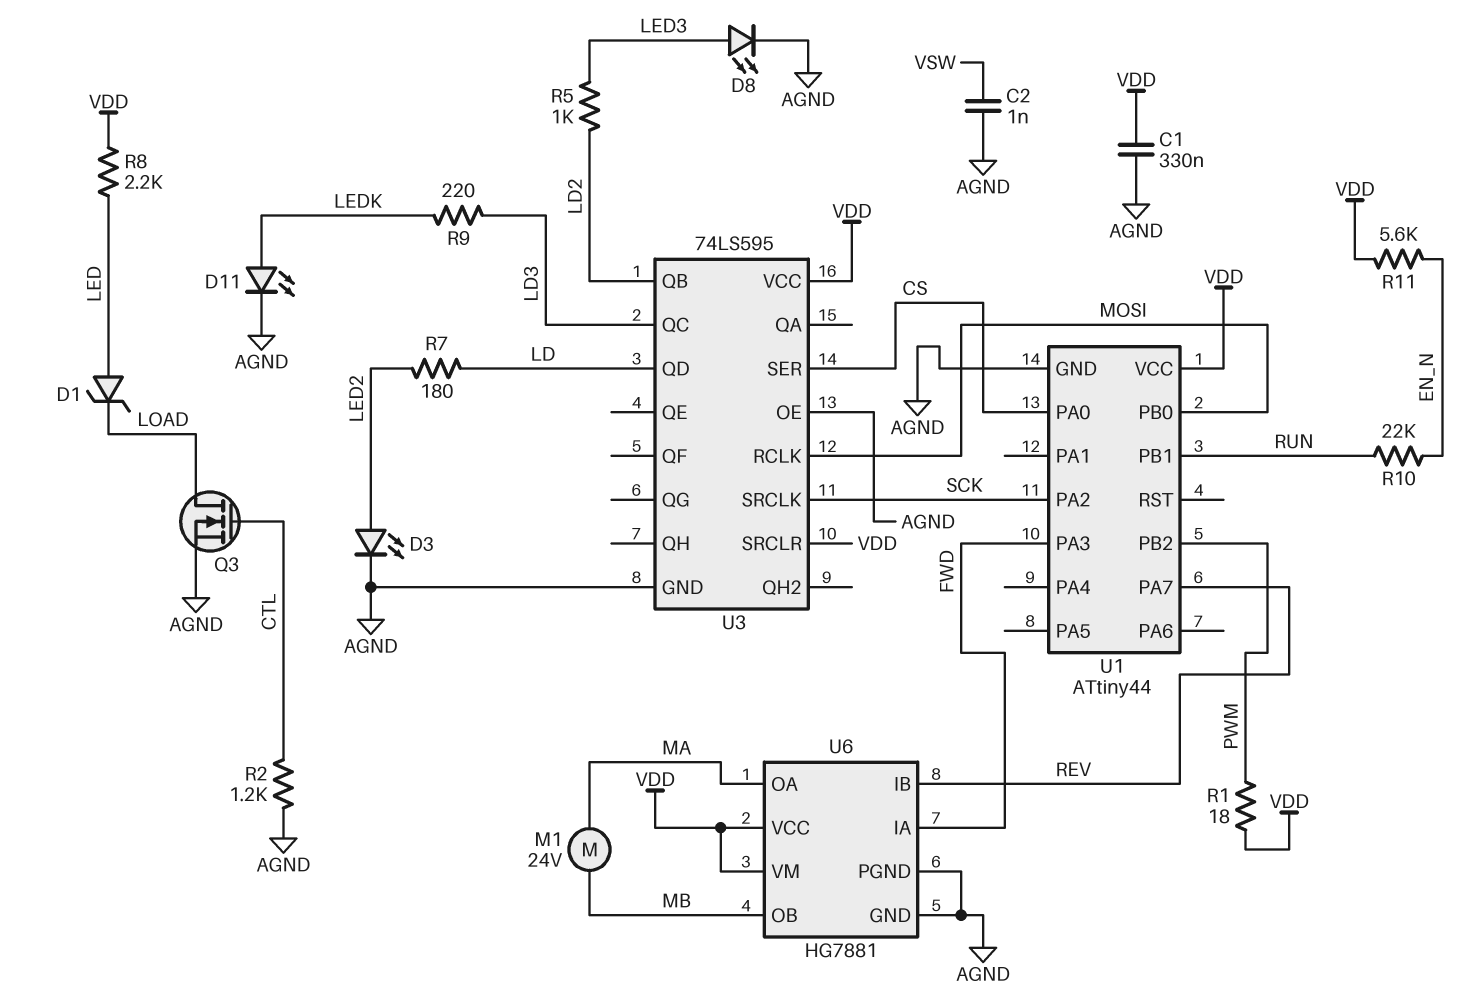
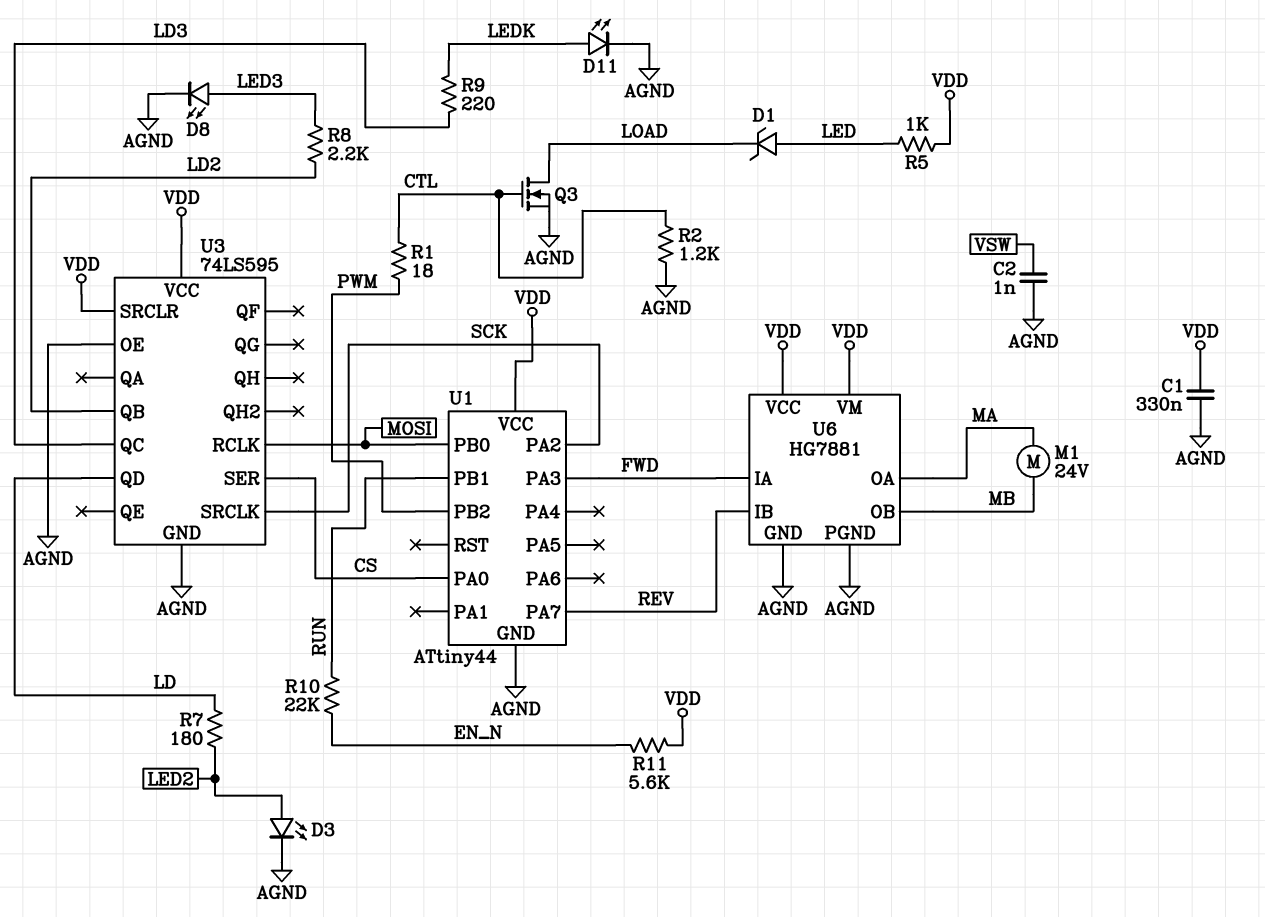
R1: 18 (PWM, VDD) -> 18 (CTL, PWM)
R5: 1k (LD2, LED3) -> 1k (LED, VDD)
R8: 2.2k (LED, VDD) -> 2.2k (LD2, LED3)

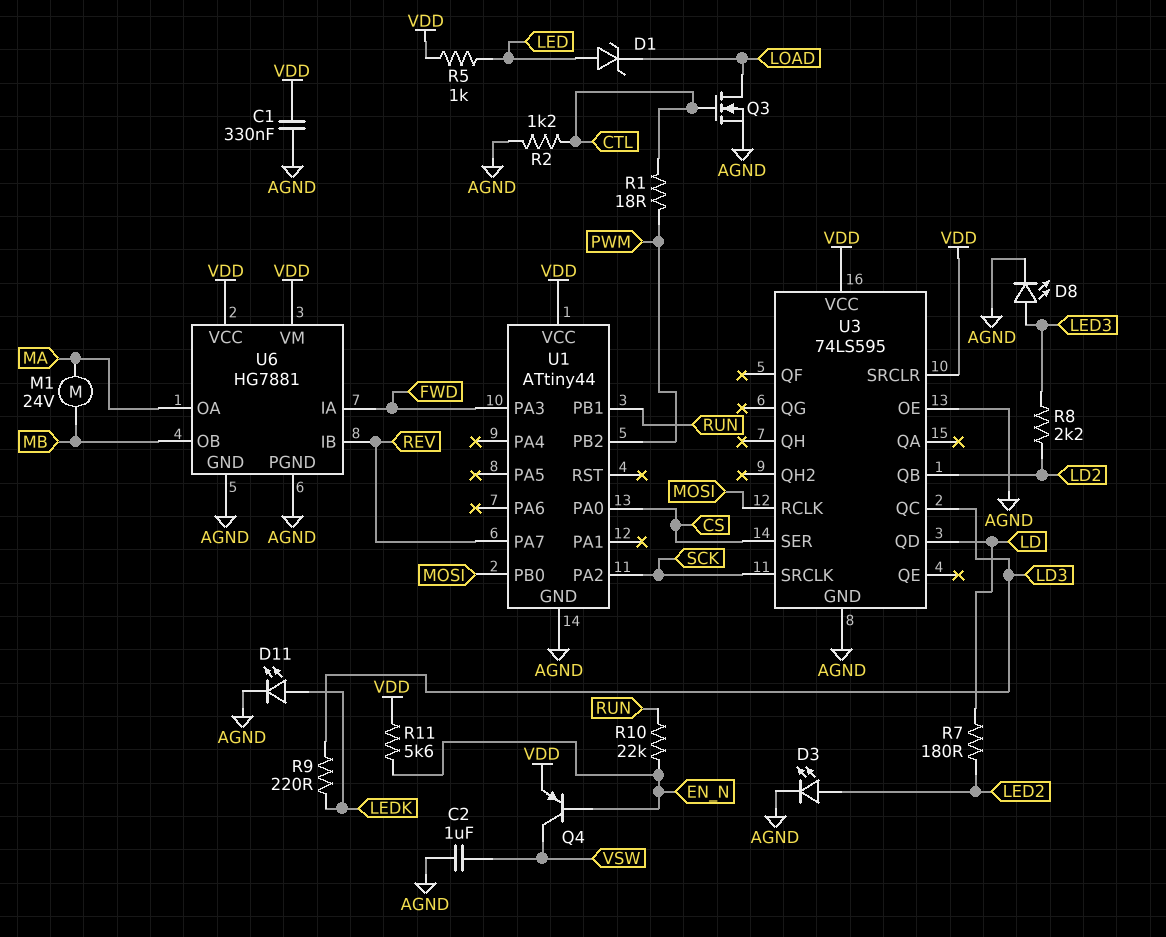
C2: 1nF (AGND, VSW) -> 1uF (AGND, VSW)
Q4: none -> PNP (B EN_N, C VSW, E VDD)

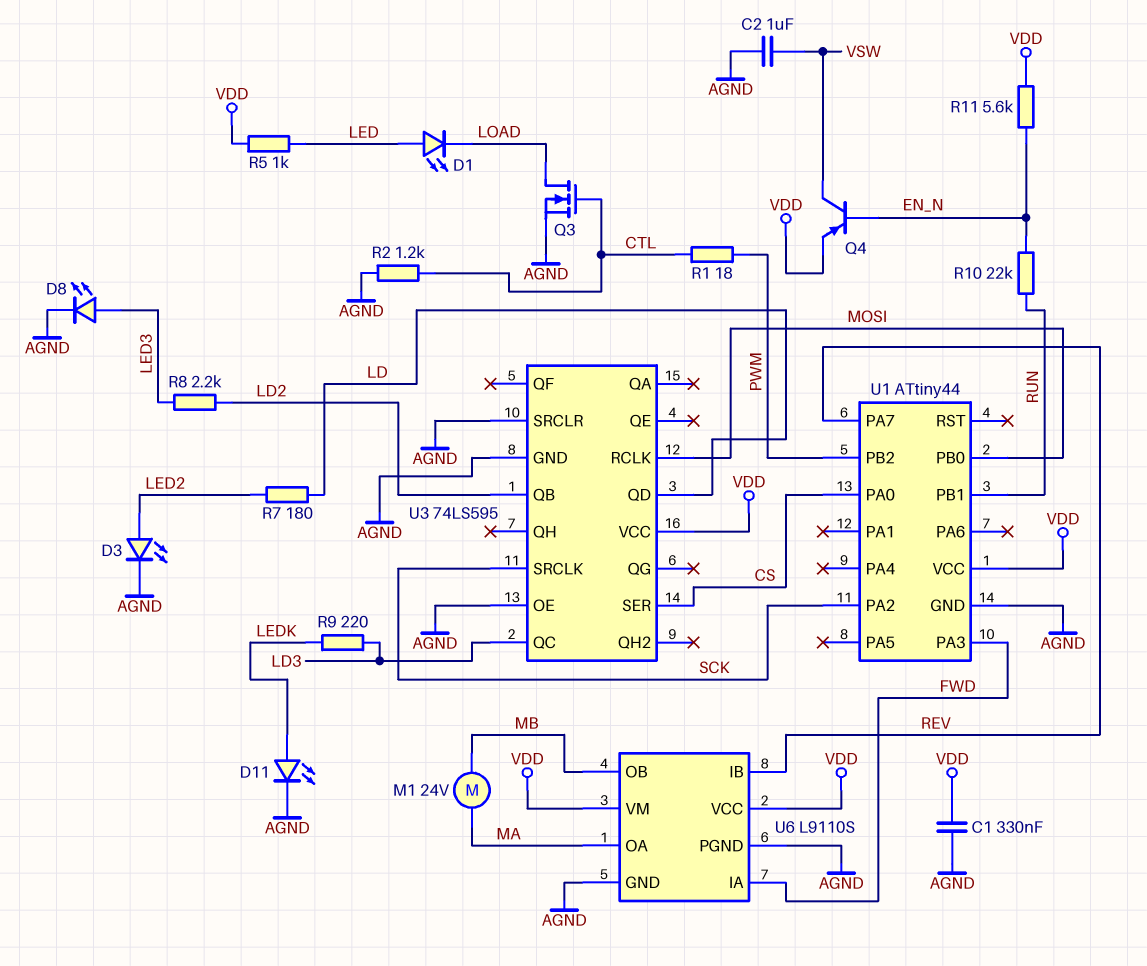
D1: zener (A LED, K LOAD) -> LED (A LED, K LOAD)
U3 pin SRCLR: VDD -> AGND
U6: HG7881 -> L9110S

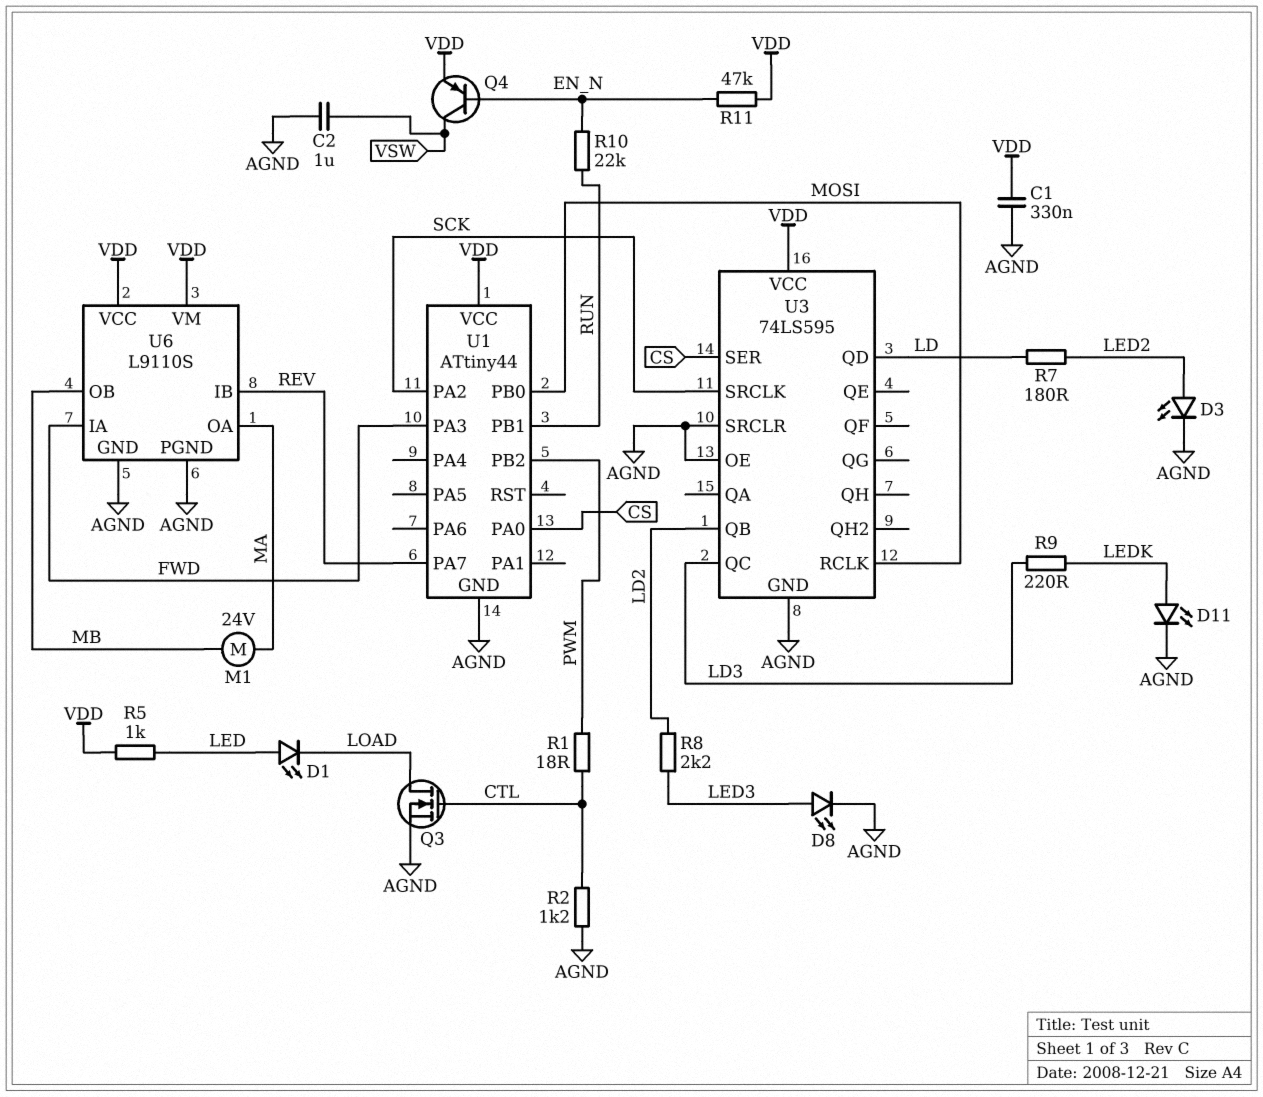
R11: 5.6k (EN_N, VDD) -> 47k (EN_N, VDD)

